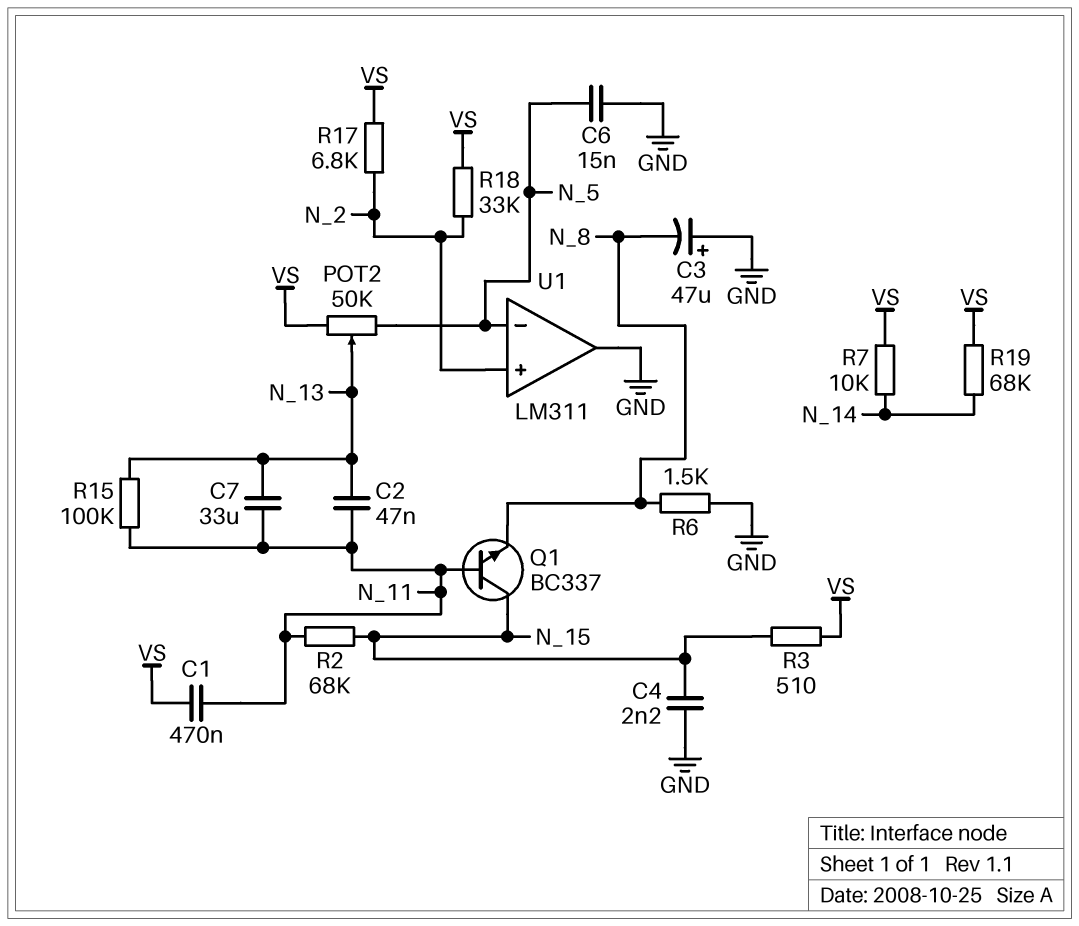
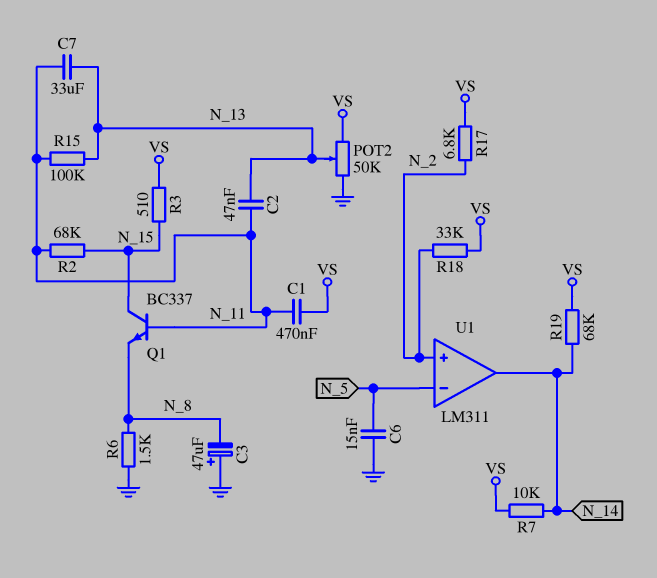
C4: 2.2nF (GND, N_15) -> none
POT2: 50k (N_5, VS, wiper N_13) -> 50k (GND, VS, wiper N_13)
U1 pin out: GND -> N_14

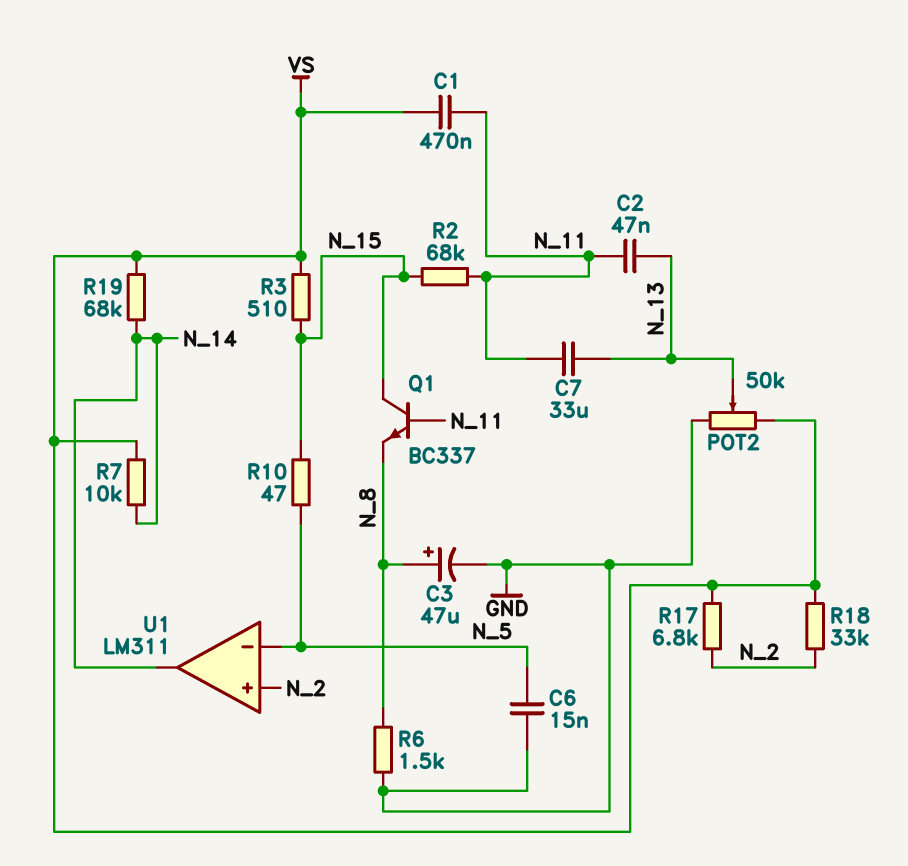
C3: 47uF (plus GND, minus N_8) -> 47uF (plus N_8, minus GND)
R10: none -> 47 (N_5, N_15)
R15: 100k (N_11, N_13) -> none

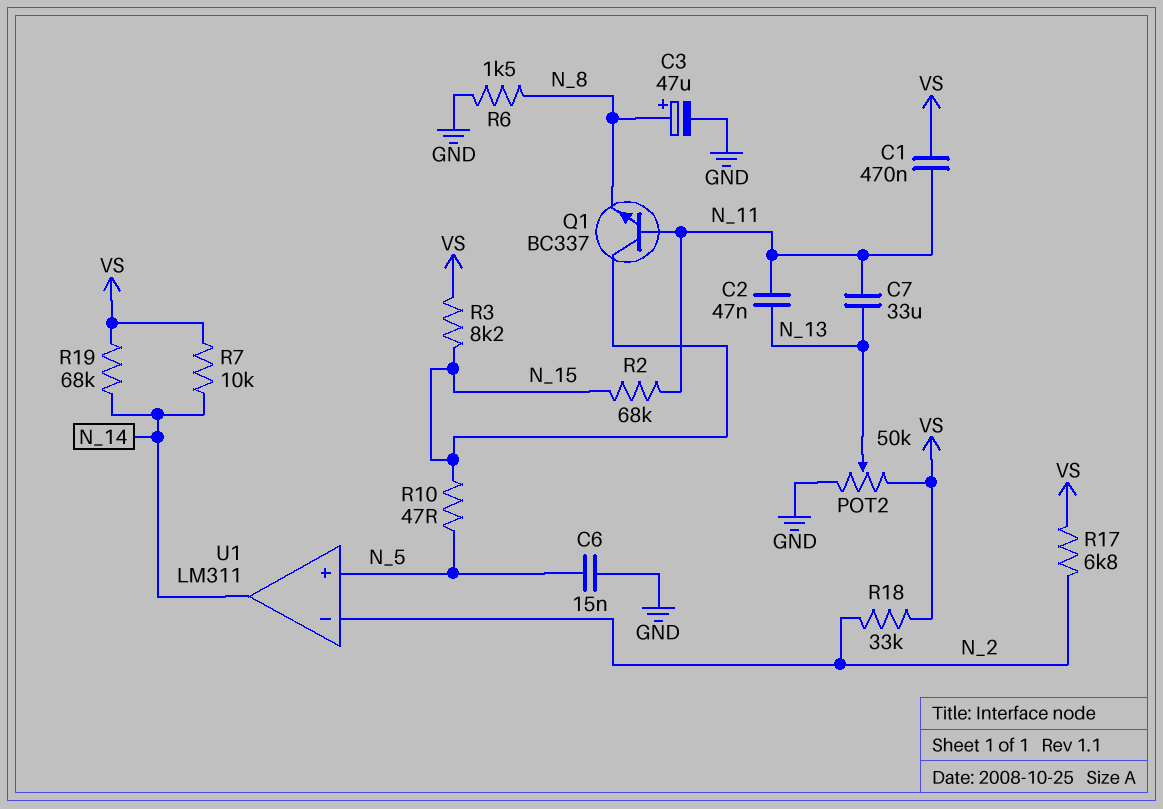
R3: 510 (N_15, VS) -> 8.2k (N_15, VS)
U1 pin in+: N_2 -> N_5
U1 pin in-: N_5 -> N_2

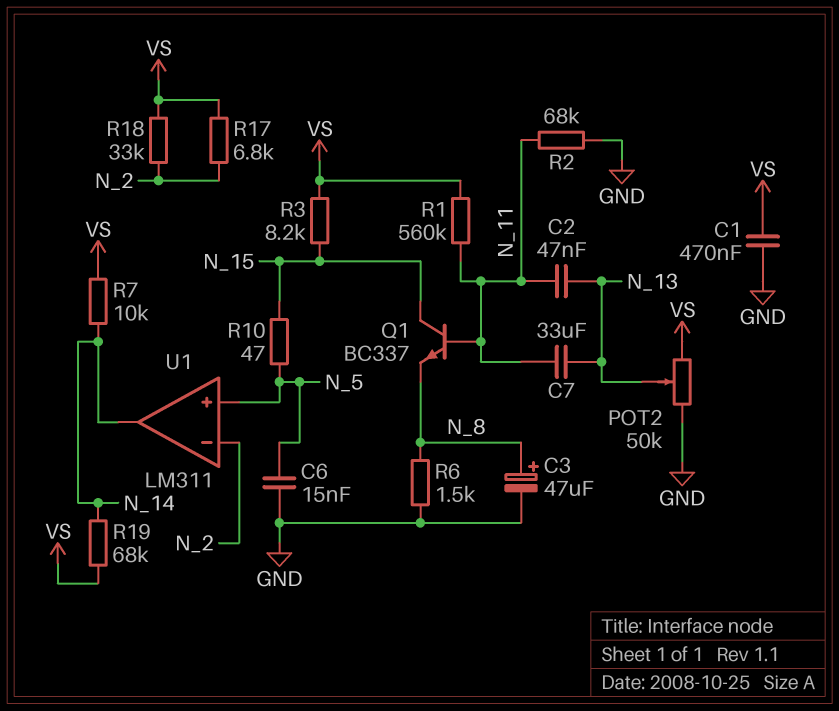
C1: 470nF (N_11, VS) -> 470nF (GND, VS)
R1: none -> 560k (N_11, VS)
R2: 68k (N_11, N_15) -> 68k (GND, N_11)

